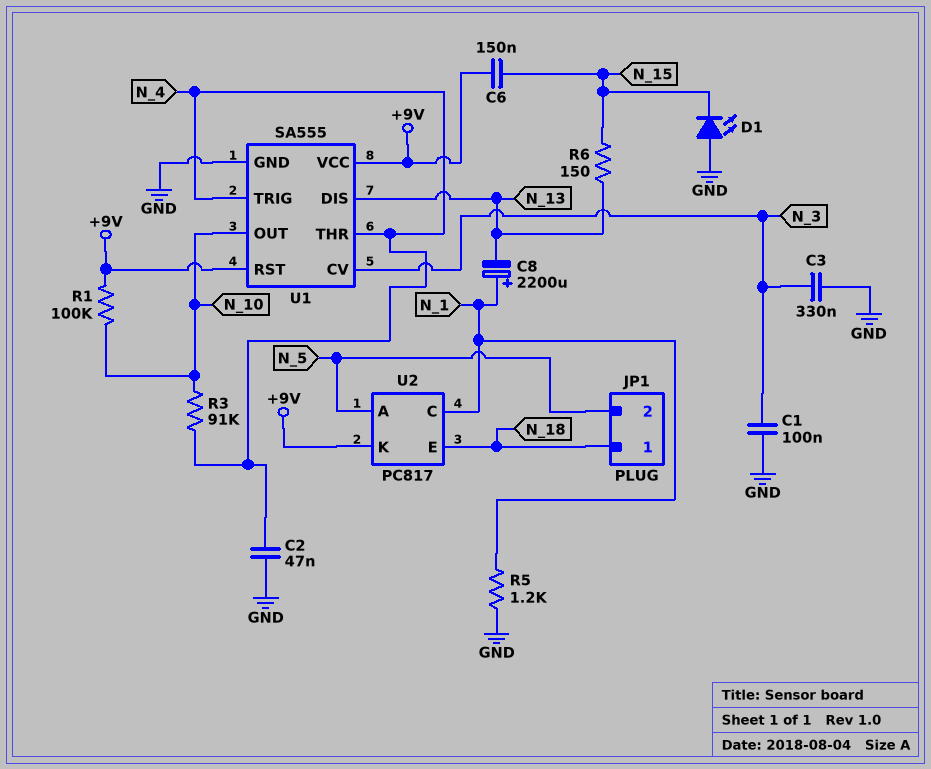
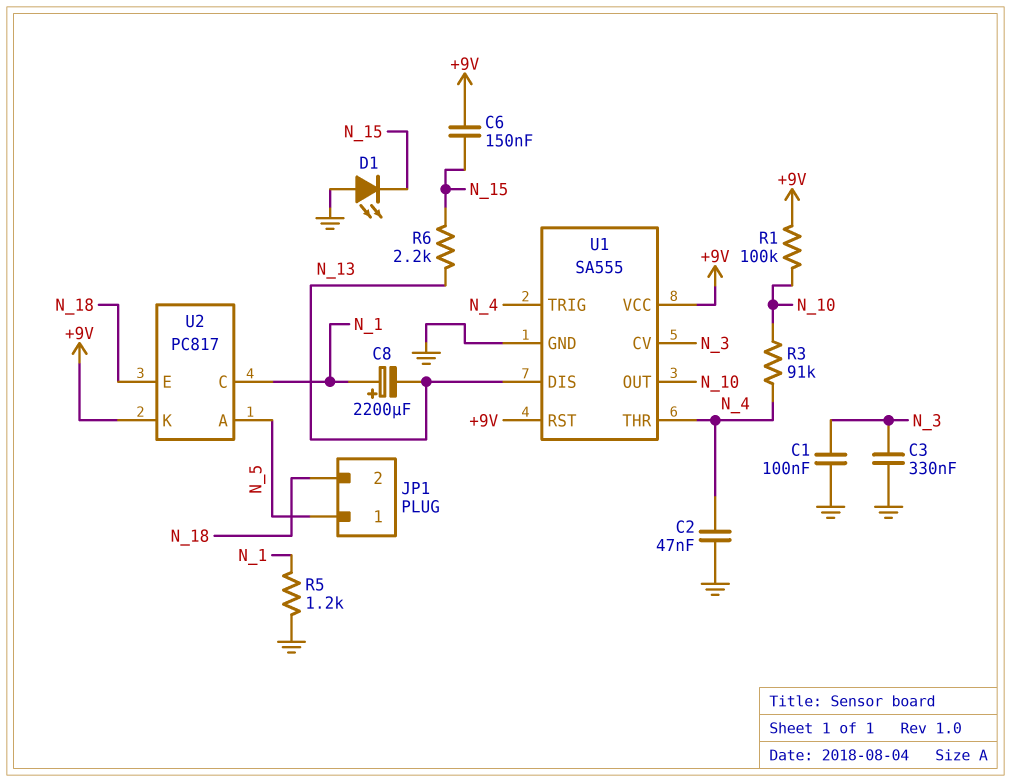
JP1 pin 1: N_18 -> N_5
JP1 pin 2: N_5 -> N_18
R6: 150 (N_13, N_15) -> 2.2k (N_13, N_15)

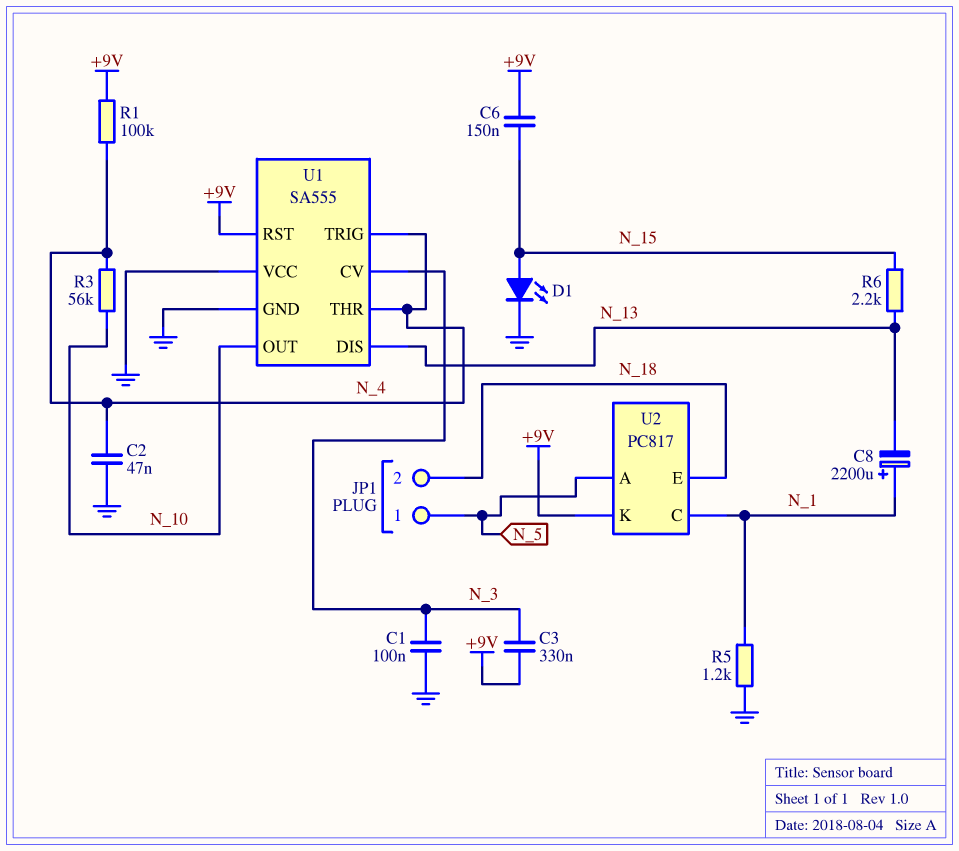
C3: 330nF (GND, N_3) -> 330nF (+9V, N_3)
D1: LED (A GND, K N_15) -> LED (A N_15, K GND)
R1: 100k (+9V, N_10) -> 100k (+9V, N_4)
R3: 91k (N_4, N_10) -> 56k (N_4, N_10)
U1 pin VCC: +9V -> GND

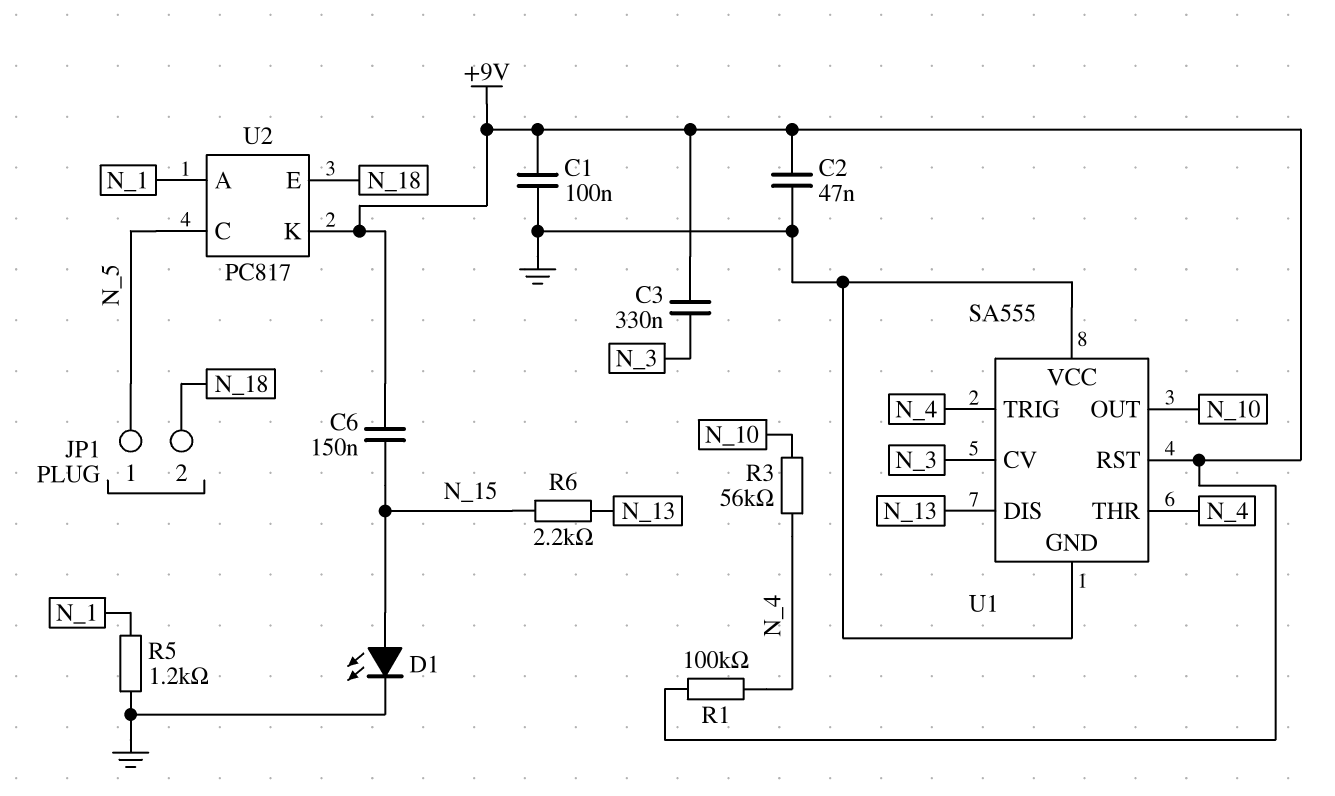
C1: 100nF (GND, N_3) -> 100nF (+9V, GND)
C2: 47nF (GND, N_4) -> 47nF (+9V, GND)
C8: 2200uF (plus N_1, minus N_13) -> none
U2 pin A: N_5 -> N_1
U2 pin C: N_1 -> N_5

